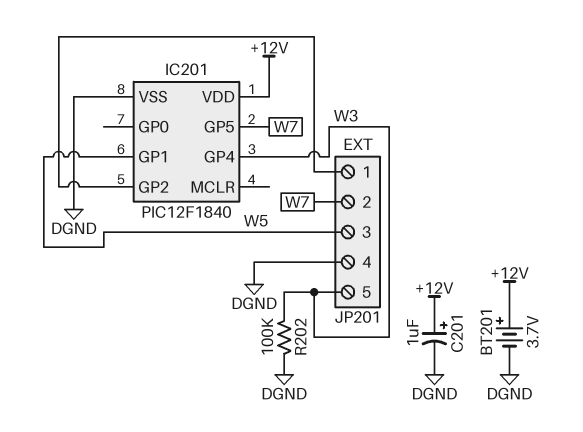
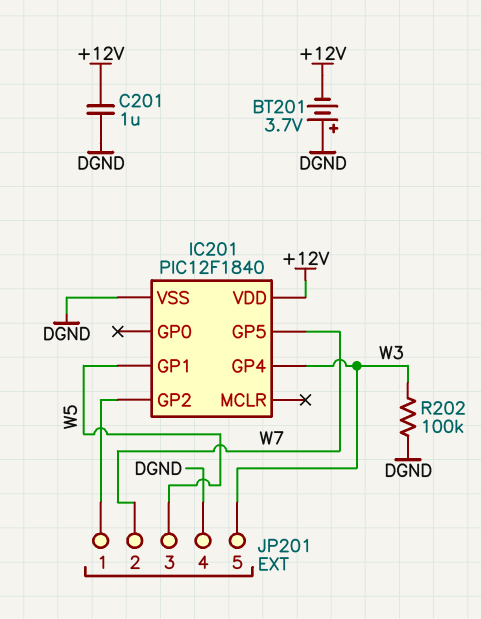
BT201: 3.7V (plus +12V, minus DGND) -> 3.7V (plus DGND, minus +12V)
C201: 1uF (plus +12V, minus DGND) -> 1uF (+12V, DGND)

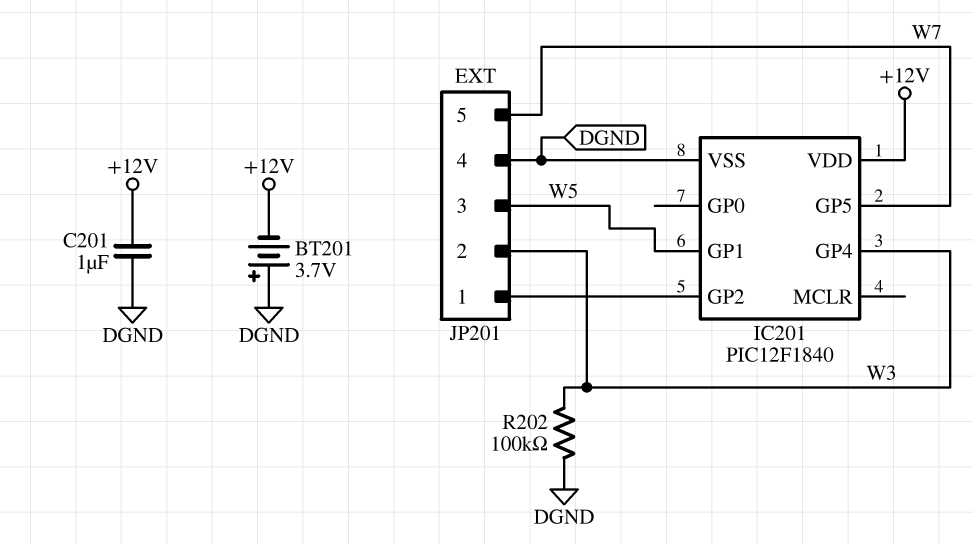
JP201 pin 2: W7 -> W3
JP201 pin 5: W3 -> W7

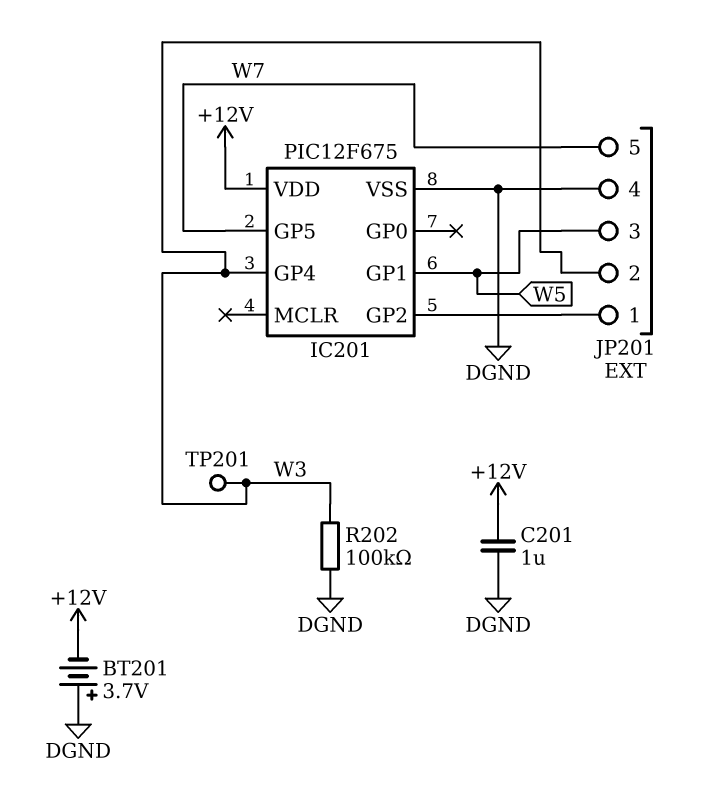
IC201: PIC12F1840 -> PIC12F675
TP201: none -> test point (W3)

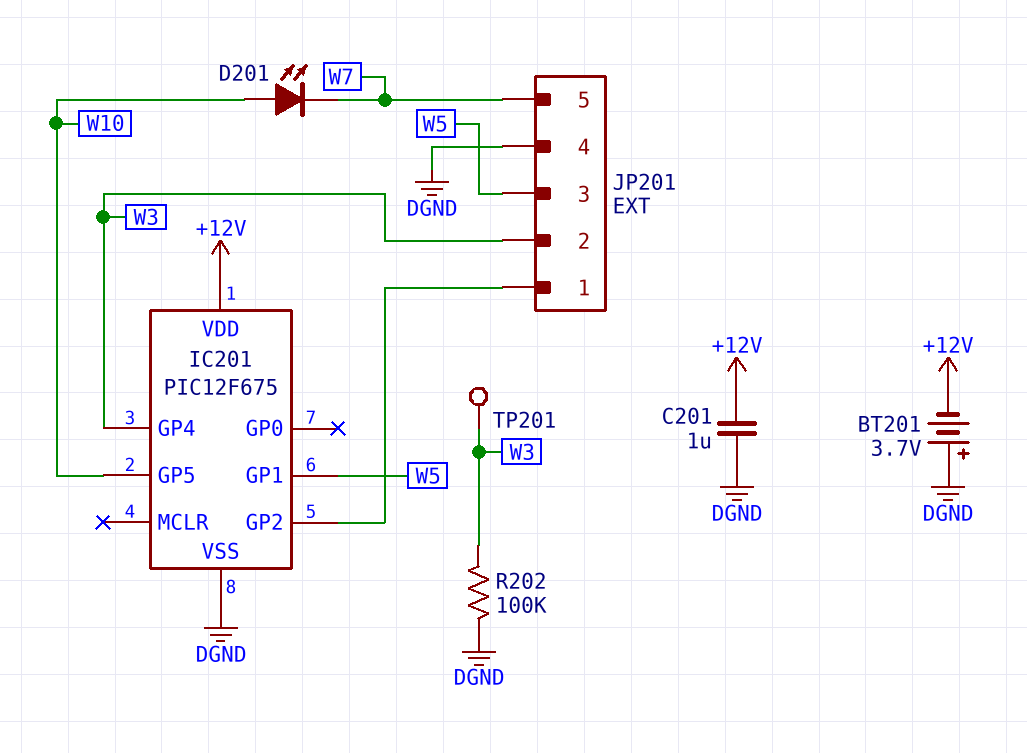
D201: none -> LED (A W10, K W7)
IC201 pin GP5: W7 -> W10

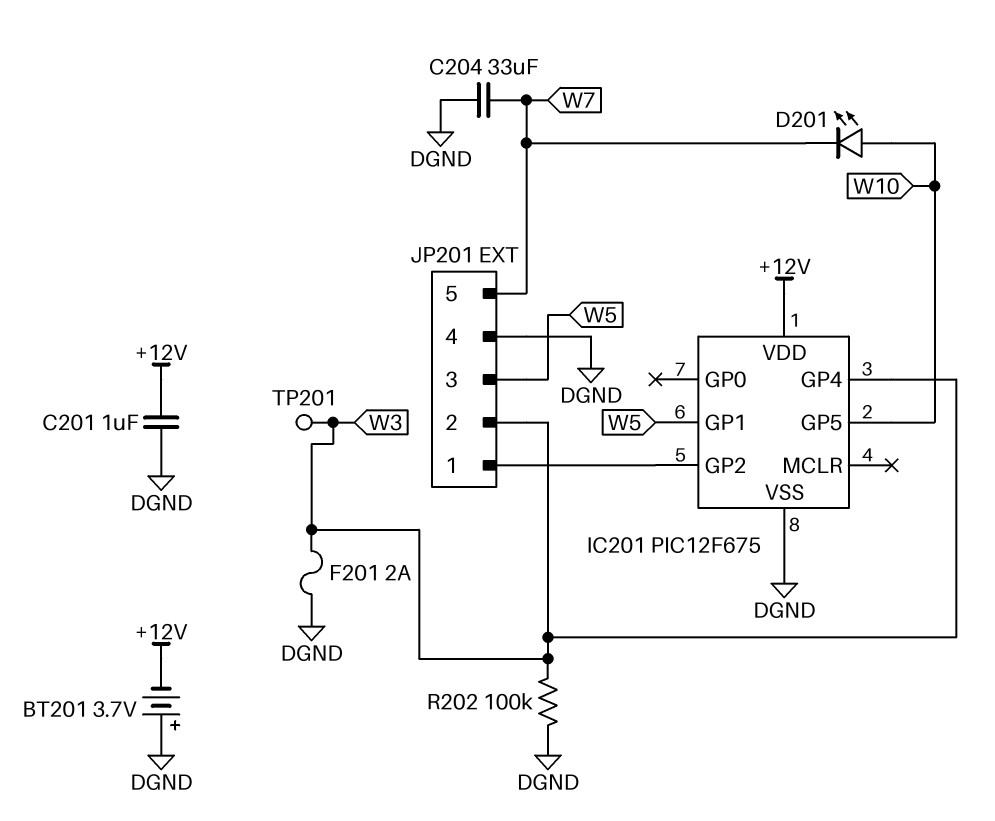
C204: none -> 33uF (DGND, W7)
F201: none -> 2A (DGND, W3)

